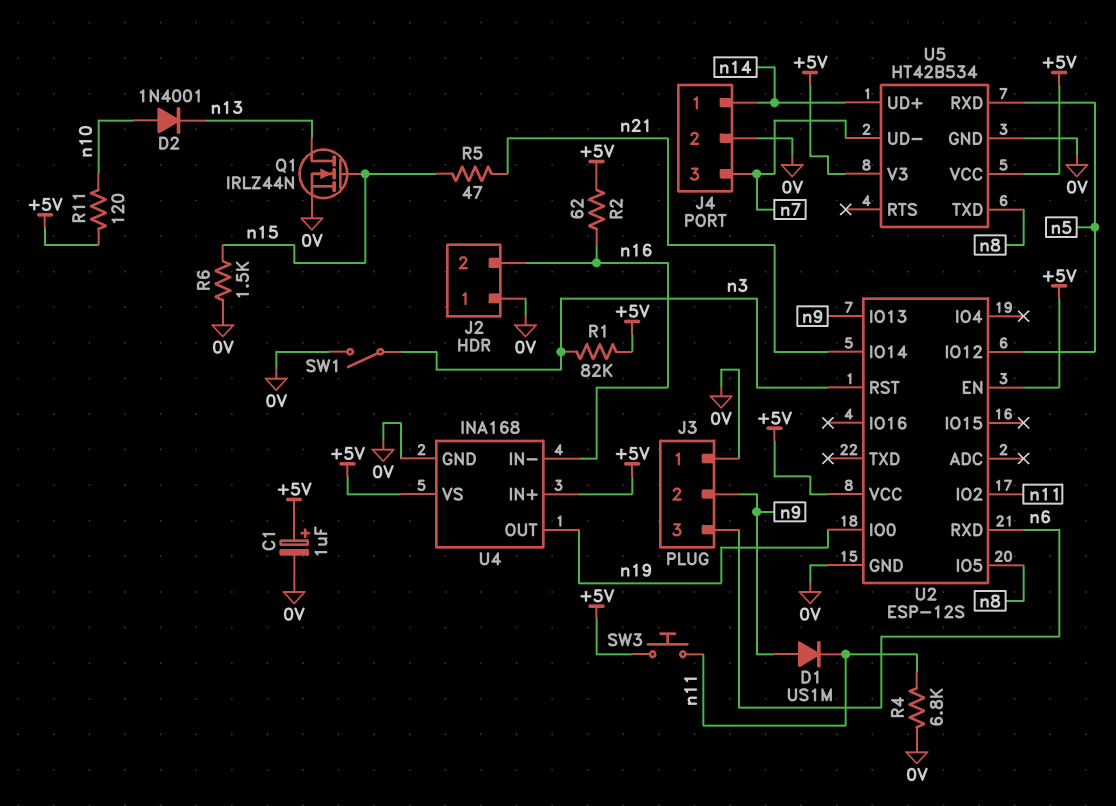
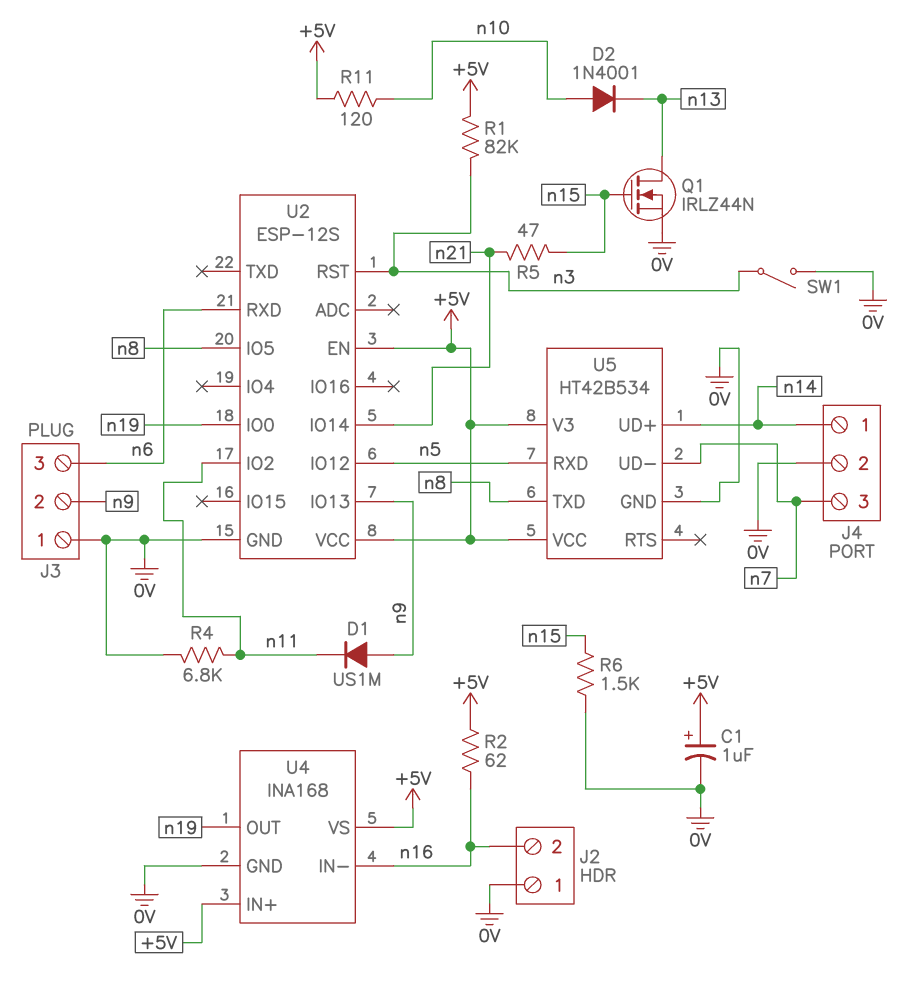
SW3: button (+5V, n11) -> none

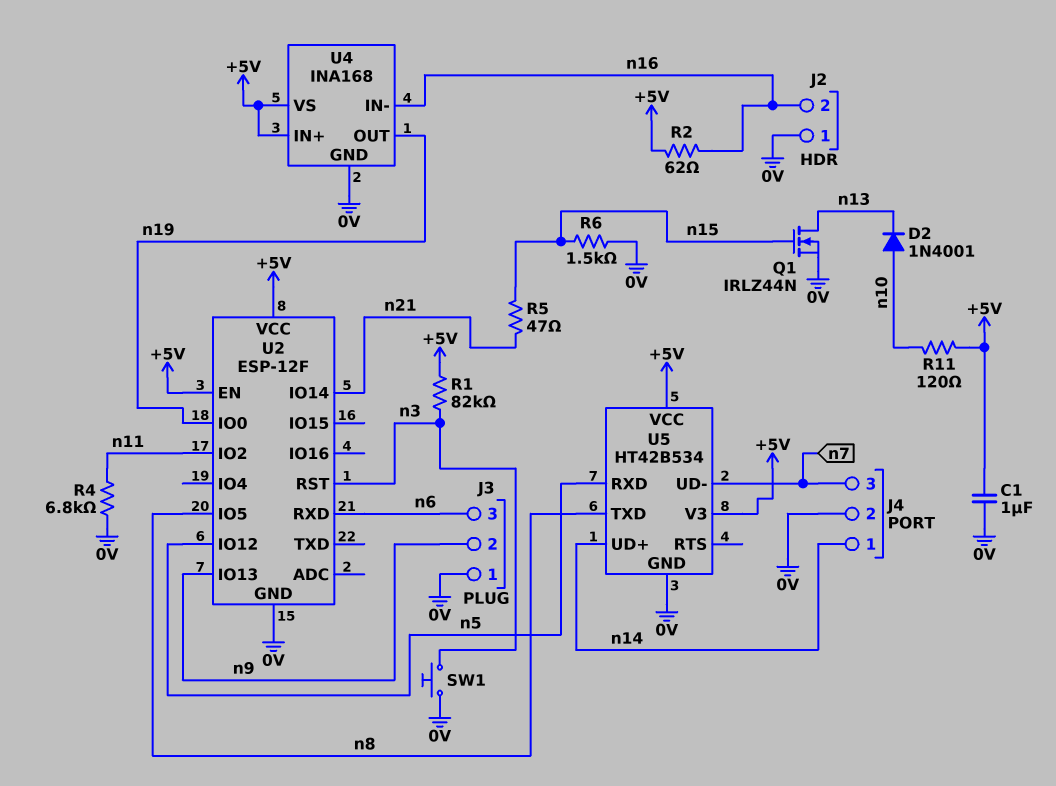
C1: 1uF (plus +5V, minus 0V) -> 1uF (+5V, 0V)
D1: diode US1M (A n9, K n11) -> none
SW1: switch (0V, n3) -> button (0V, n3)
U2: ESP-12S -> ESP-12F

